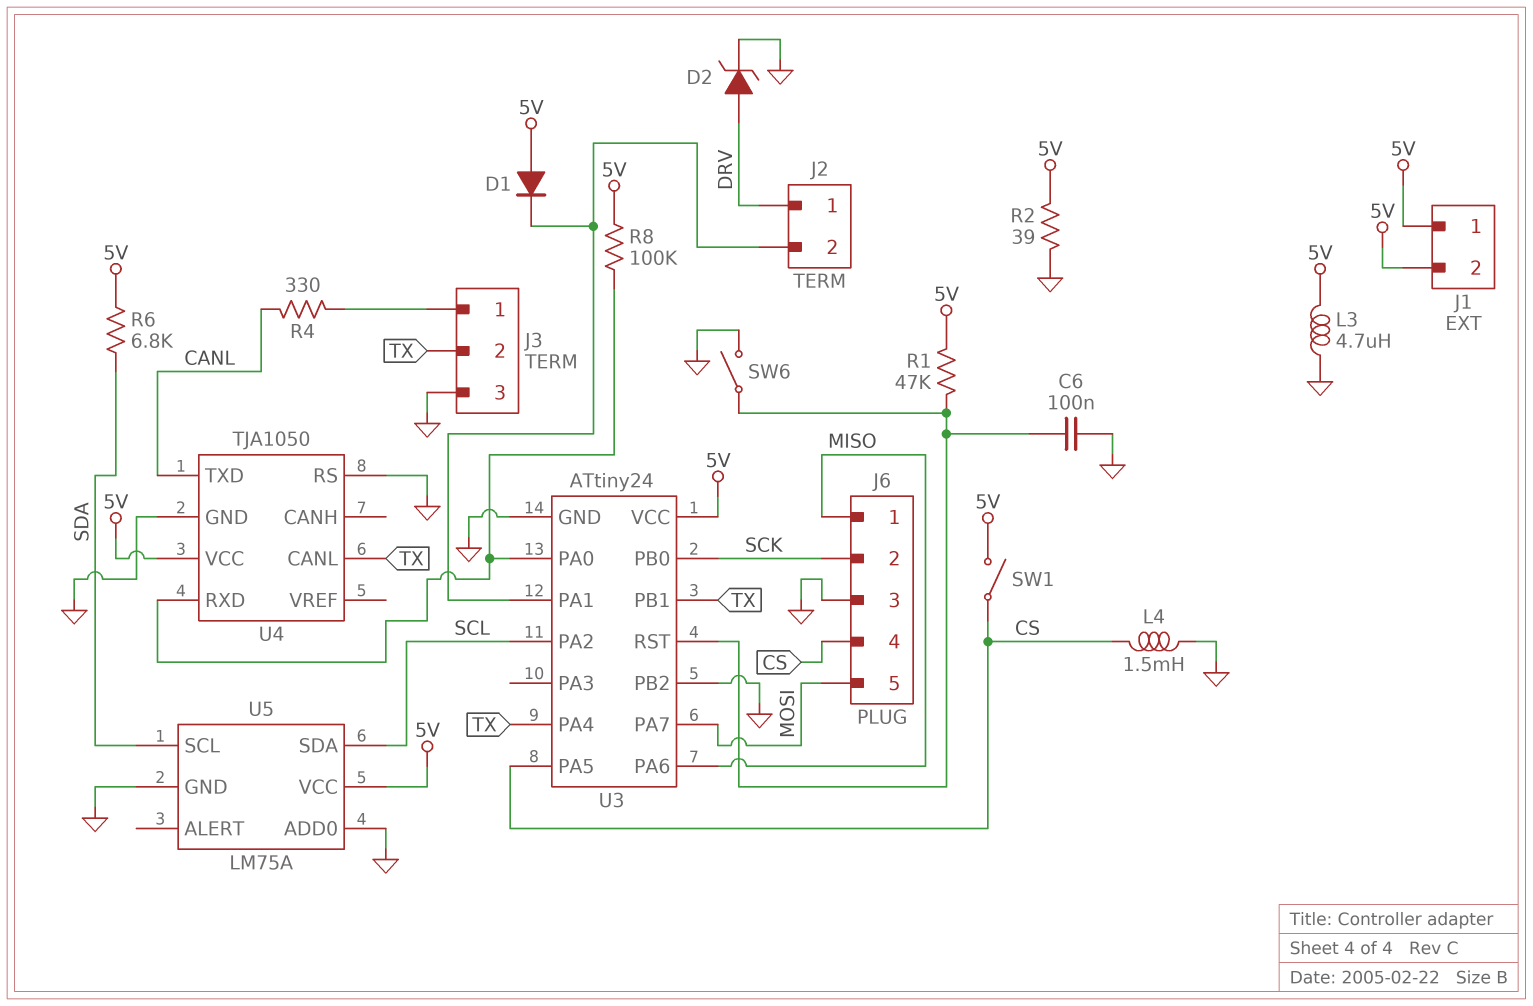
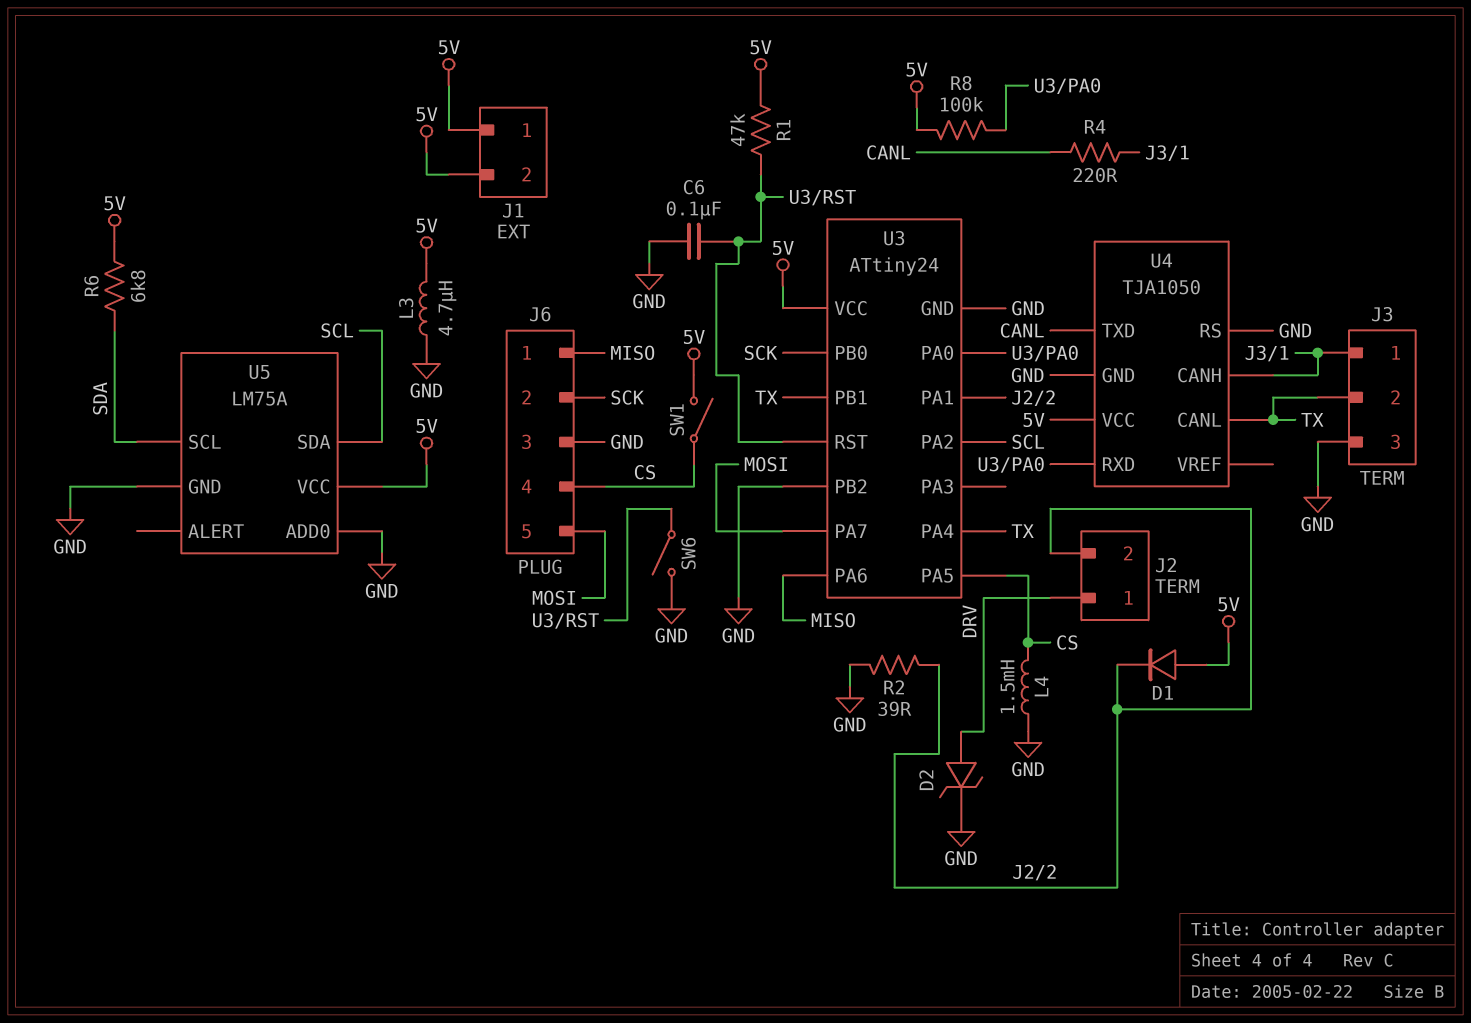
R2: 39 (5V, GND) -> 39 (GND, J2/2)
R4: 330 (CANL, J3/1) -> 220 (CANL, J3/1)
U4 pin CANH: none -> J3/1

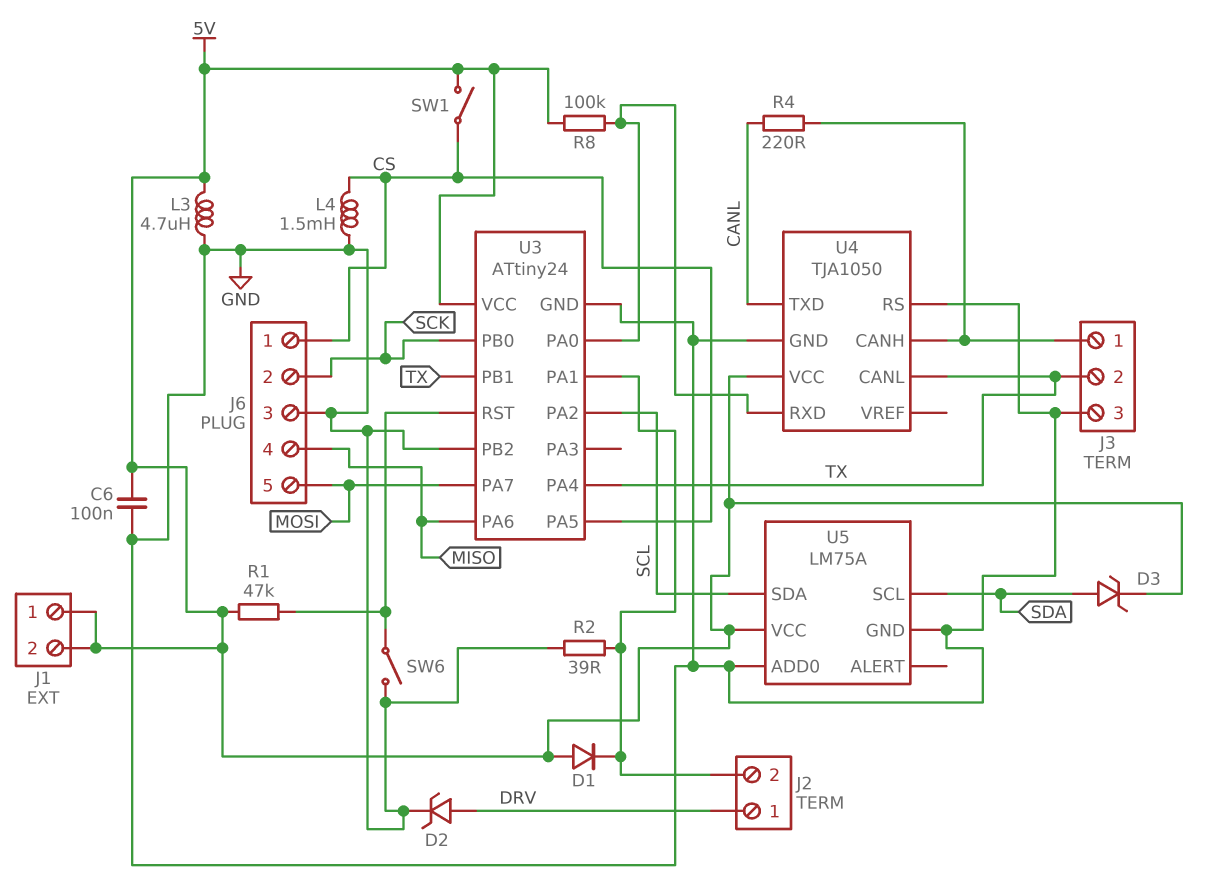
C6: 100nF (GND, U3/RST) -> 100nF (5V, GND)
D3: none -> zener (A SDA, K 5V)
J6 pin 1: MISO -> CS
J6 pin 4: CS -> MISO
R6: 6.8k (5V, SDA) -> none

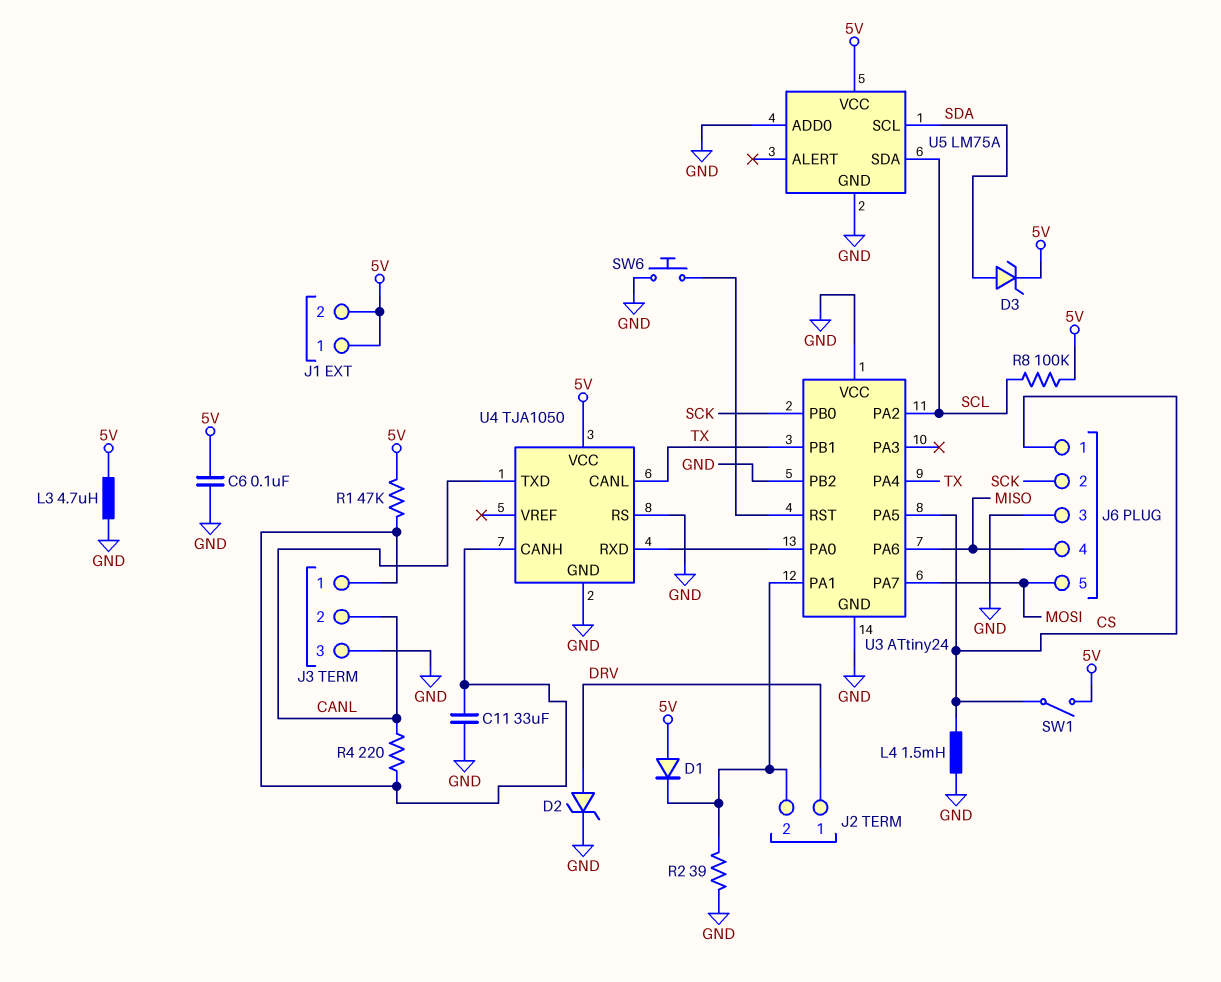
C11: none -> 33uF (GND, J3/1)
J3 pin 2: TX -> CANL
R1: 47k (5V, U3/RST) -> 47k (5V, J3/1)
R8: 100k (5V, U3/PA0) -> 100k (5V, SCL)
SW6: switch (GND, U3/RST) -> button (GND, U3/RST)
U3 pin VCC: 5V -> GND

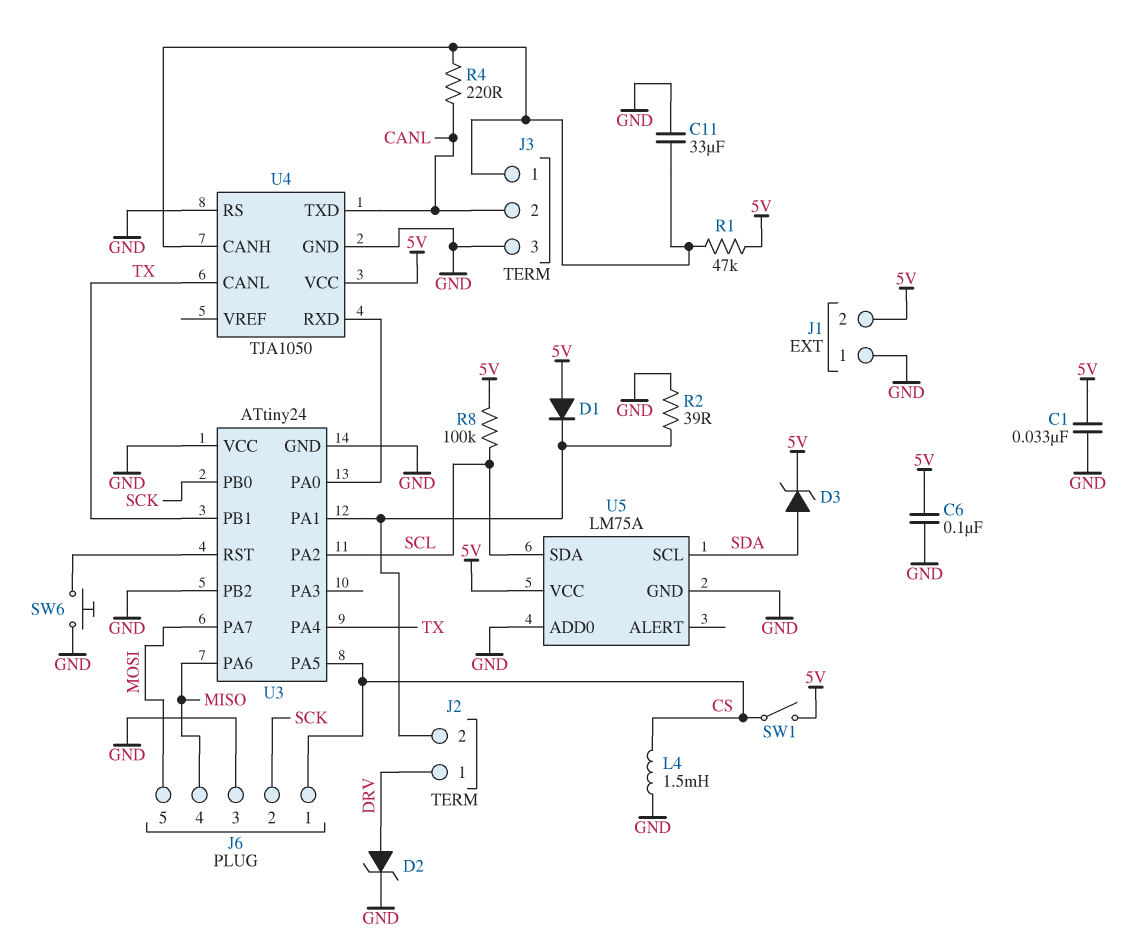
C1: none -> 33nF (5V, GND)
J1 pin 1: 5V -> GND
L3: 4.7uH (5V, GND) -> none

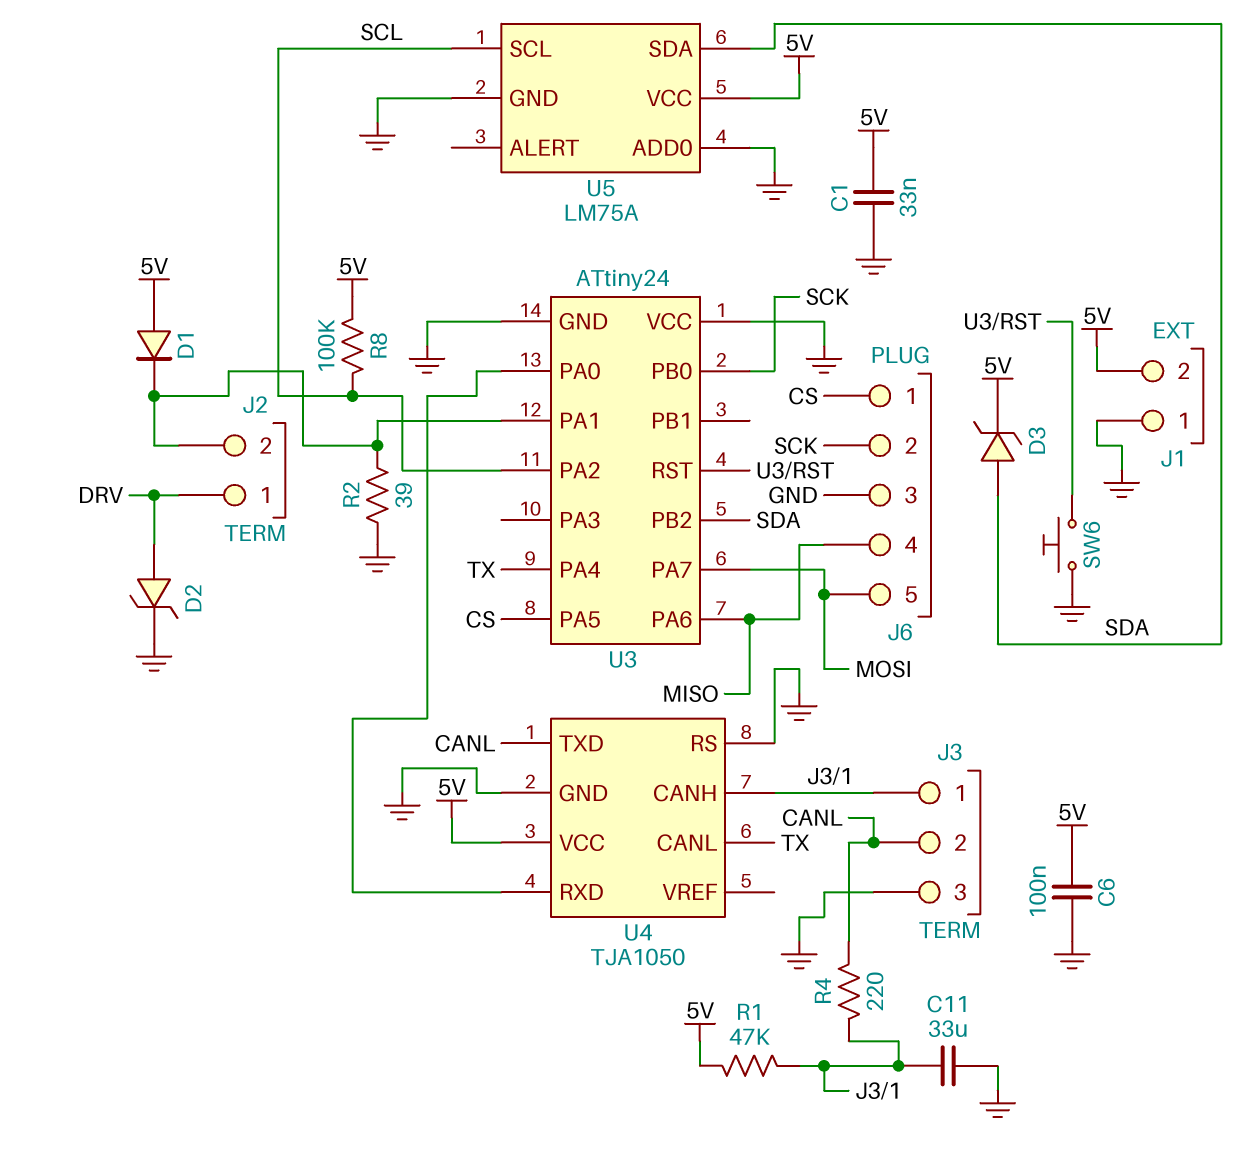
L4: 1.5mH (CS, GND) -> none
SW1: switch (5V, CS) -> none
U3 pin PB1: TX -> none
U3 pin PB2: GND -> SDA
U5 pin SCL: SDA -> SCL
U5 pin SDA: SCL -> SDA

